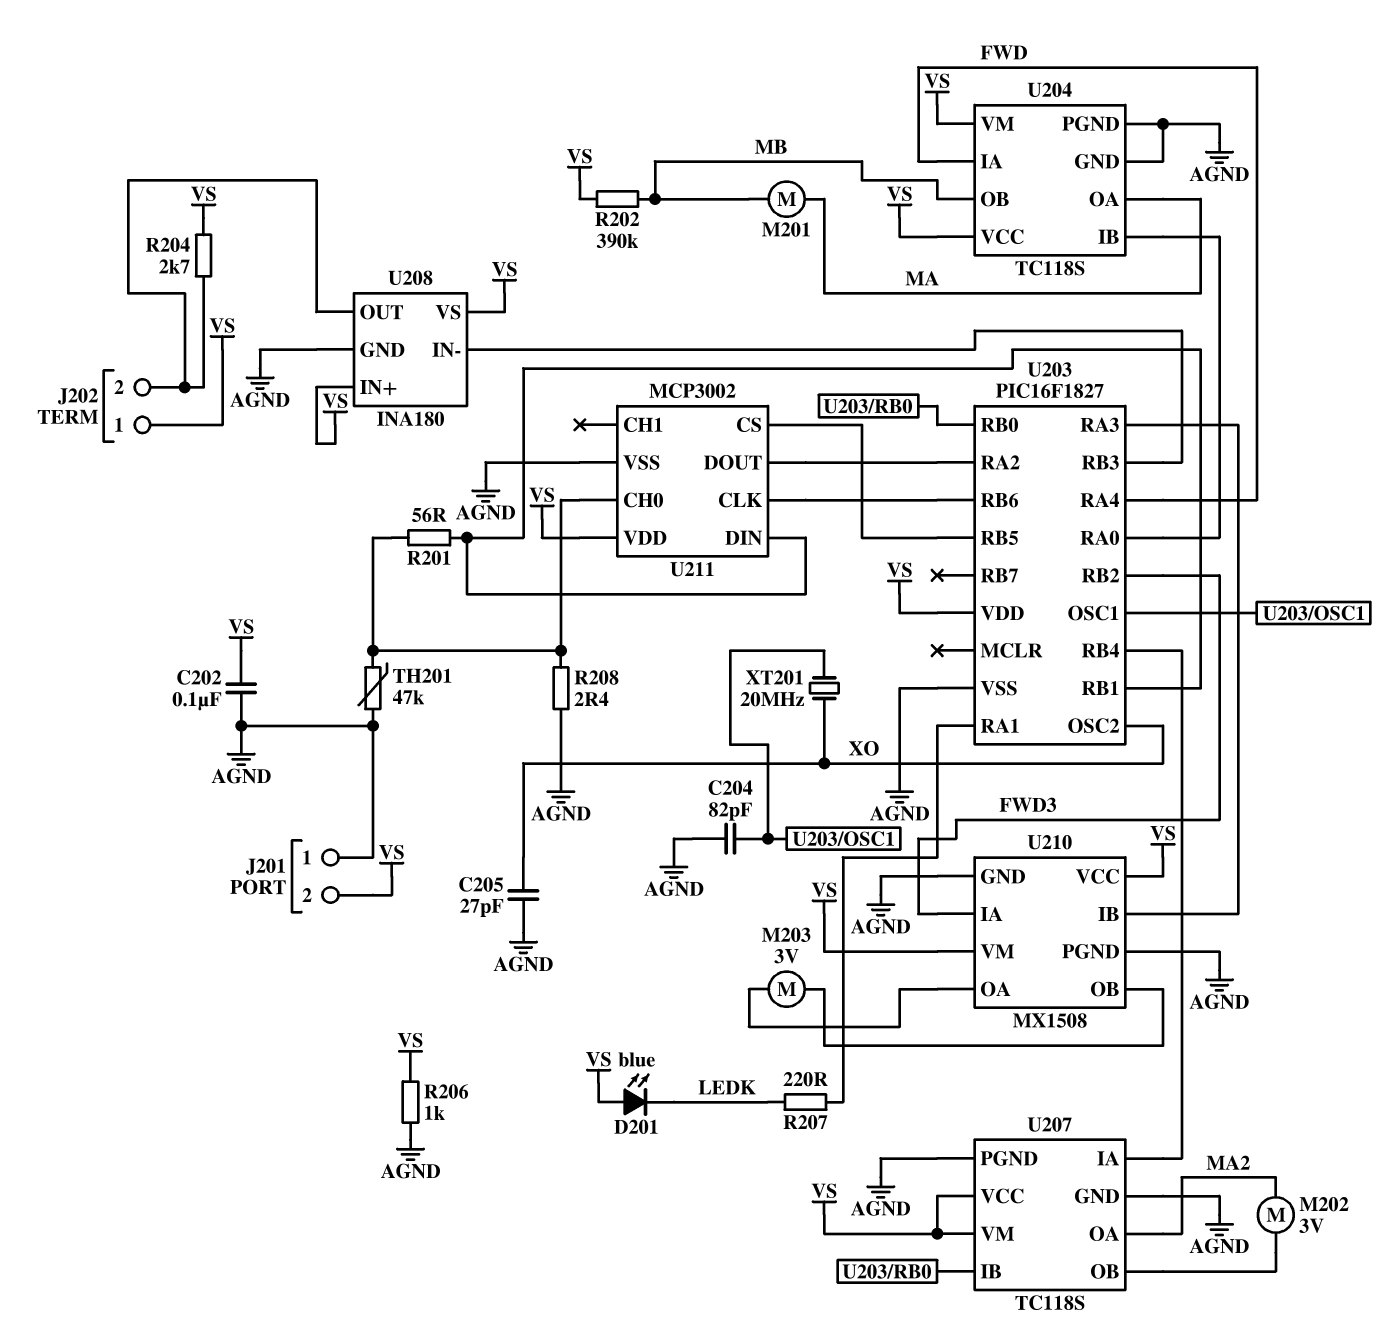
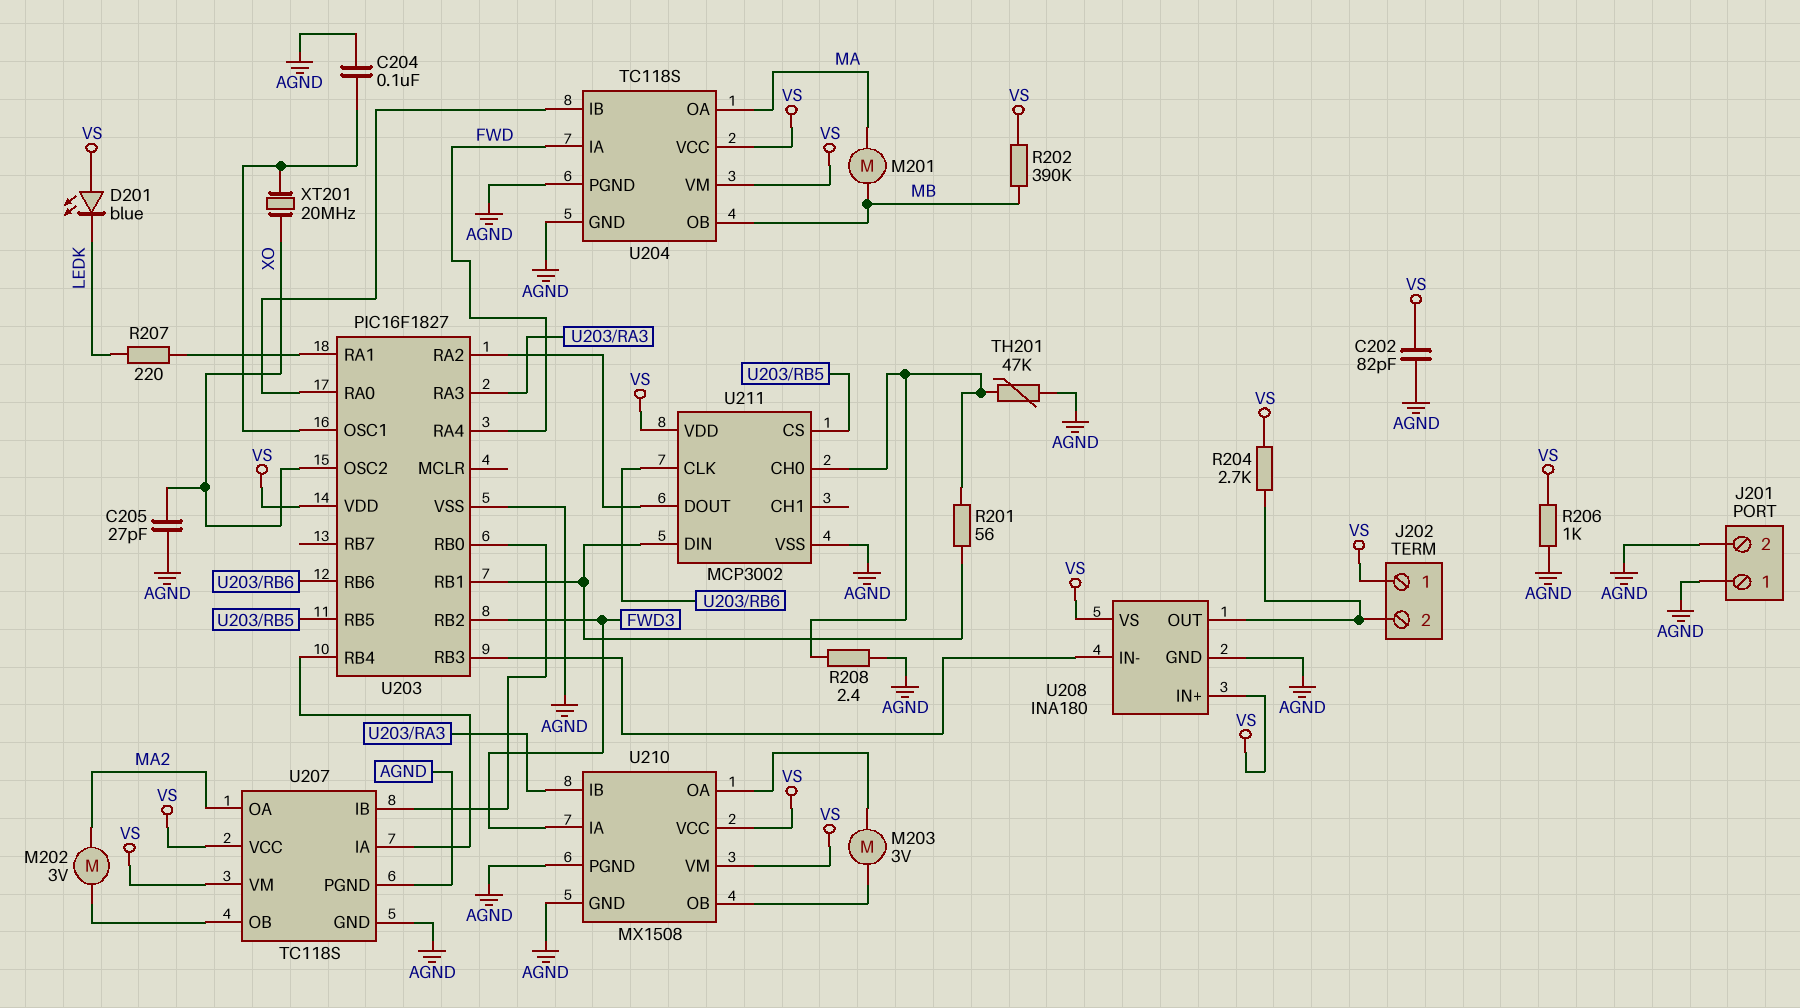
C202: 100nF (AGND, VS) -> 82pF (AGND, VS)
C204: 82pF (AGND, U203/OSC1) -> 100nF (AGND, U203/OSC1)
J201 pin 2: VS -> AGND

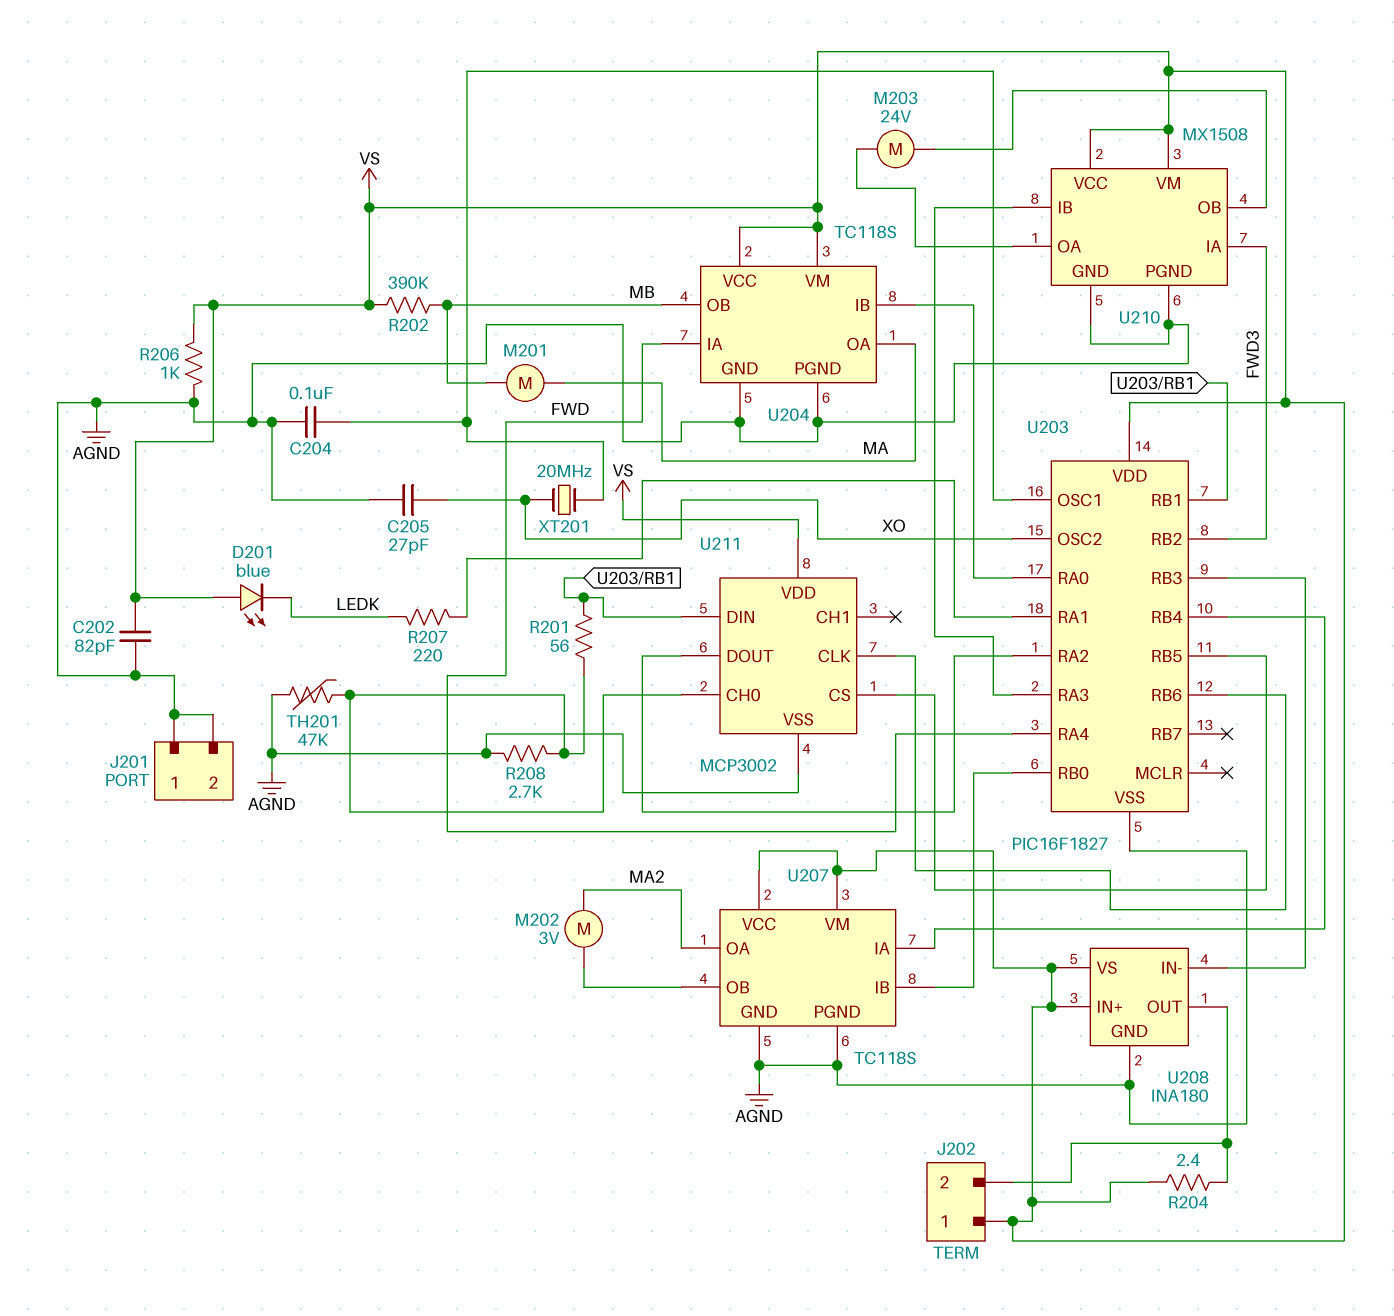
M203: motor 3V (U210/OA, U210/OB) -> motor 24V (U210/OA, U210/OB)
R204: 2.7k (J202/2, VS) -> 2.4 (J202/2, VS)
R208: 2.4 (AGND, U211/CH0) -> 2.7k (AGND, U211/CH0)

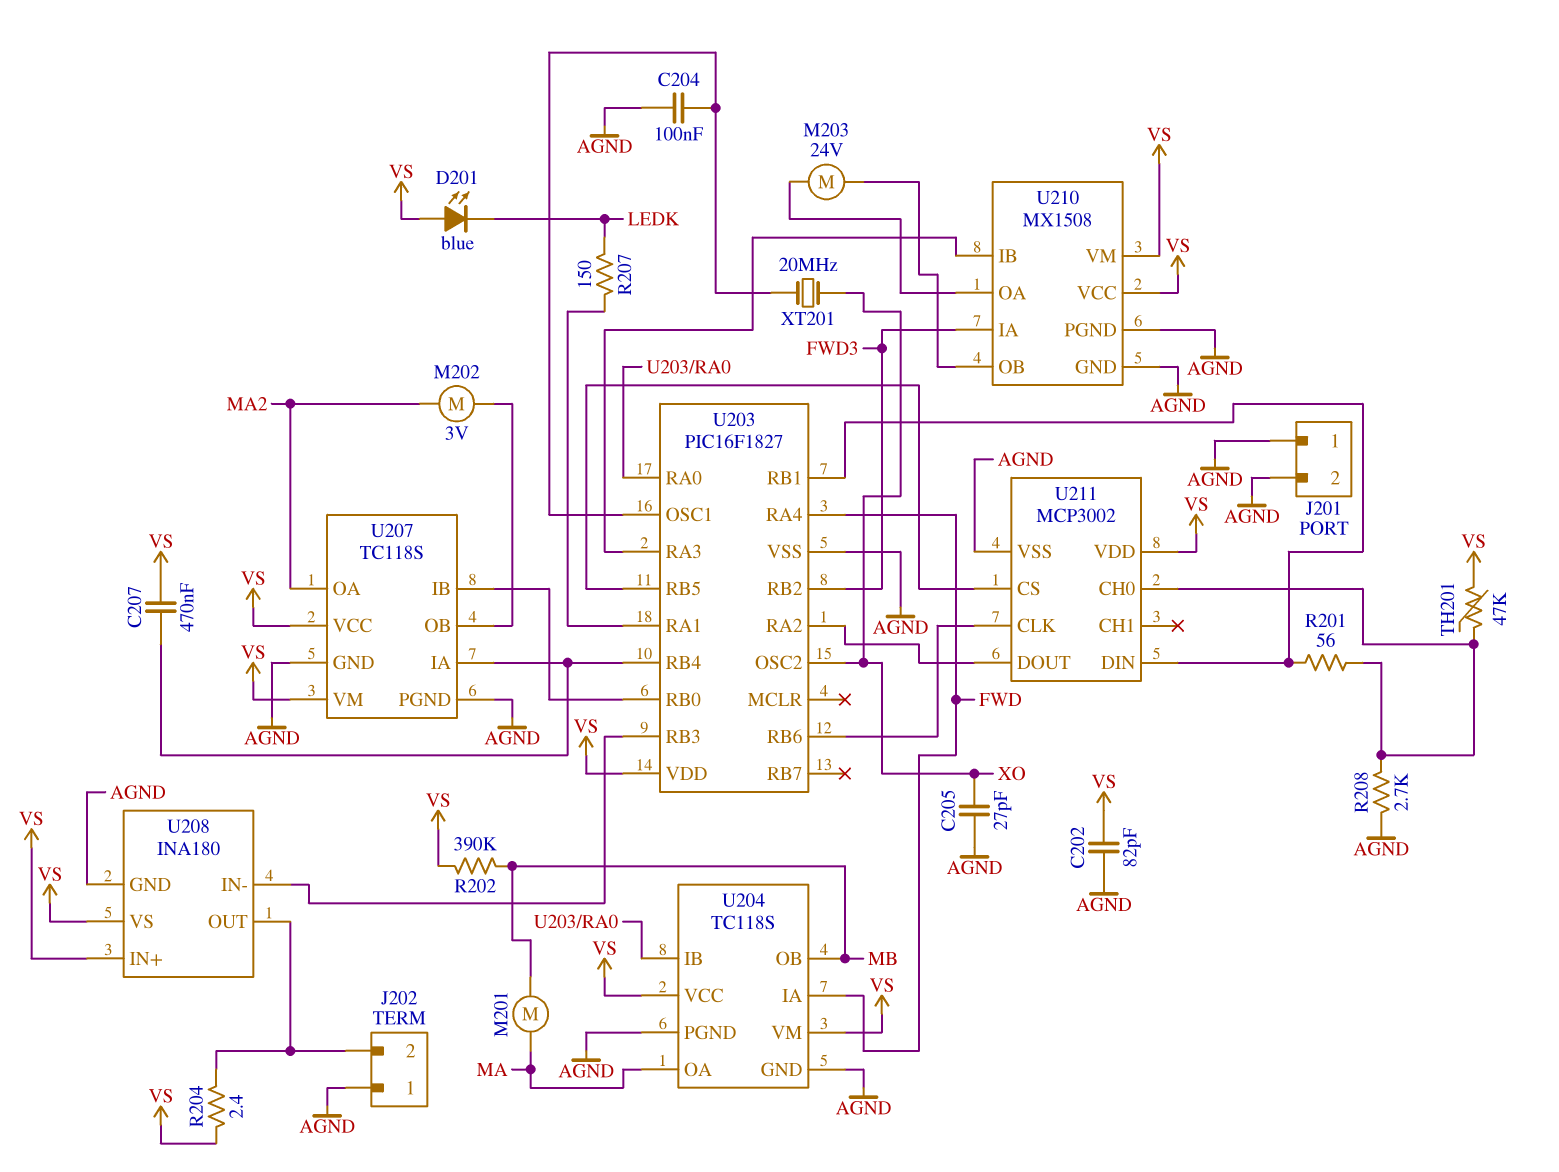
C207: none -> 470nF (U203/RB4, VS)
J202 pin 1: VS -> AGND
R206: 1k (AGND, VS) -> none
R207: 220 (LEDK, U203/RA1) -> 150 (LEDK, U203/RA1)
TH201: 47k (AGND, U211/CH0) -> 47k (U211/CH0, VS)

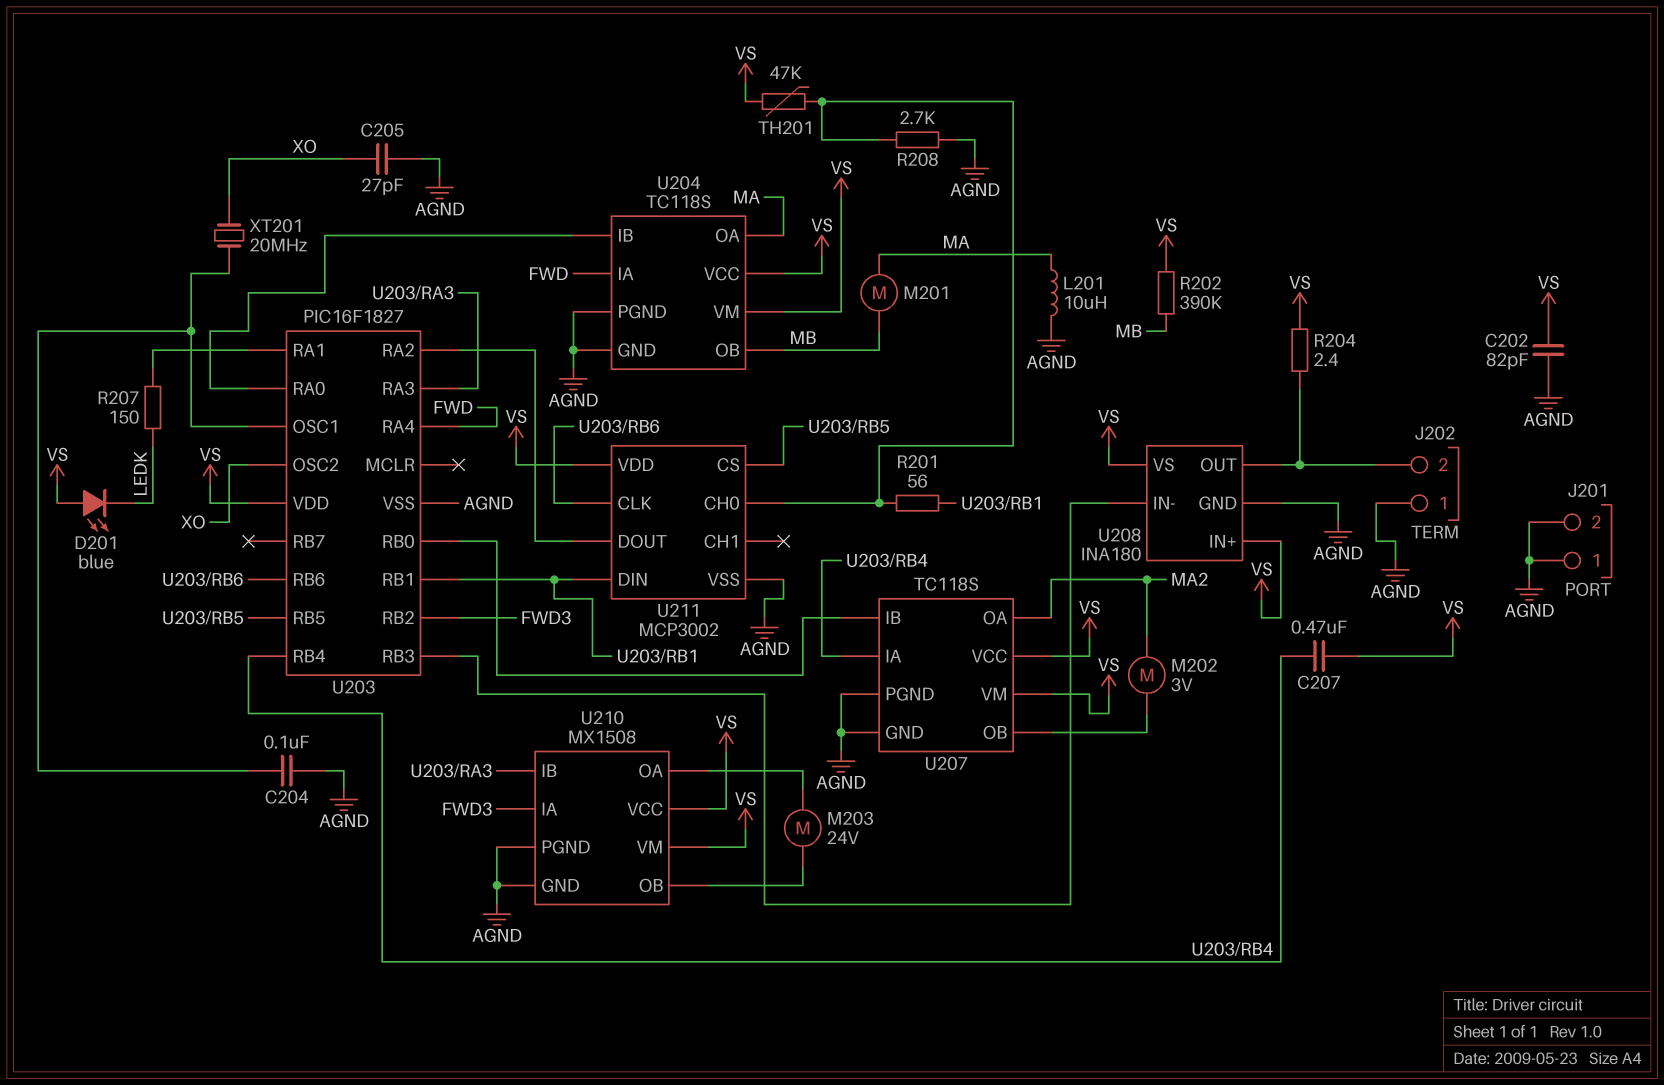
L201: none -> 10uH (AGND, MA)

